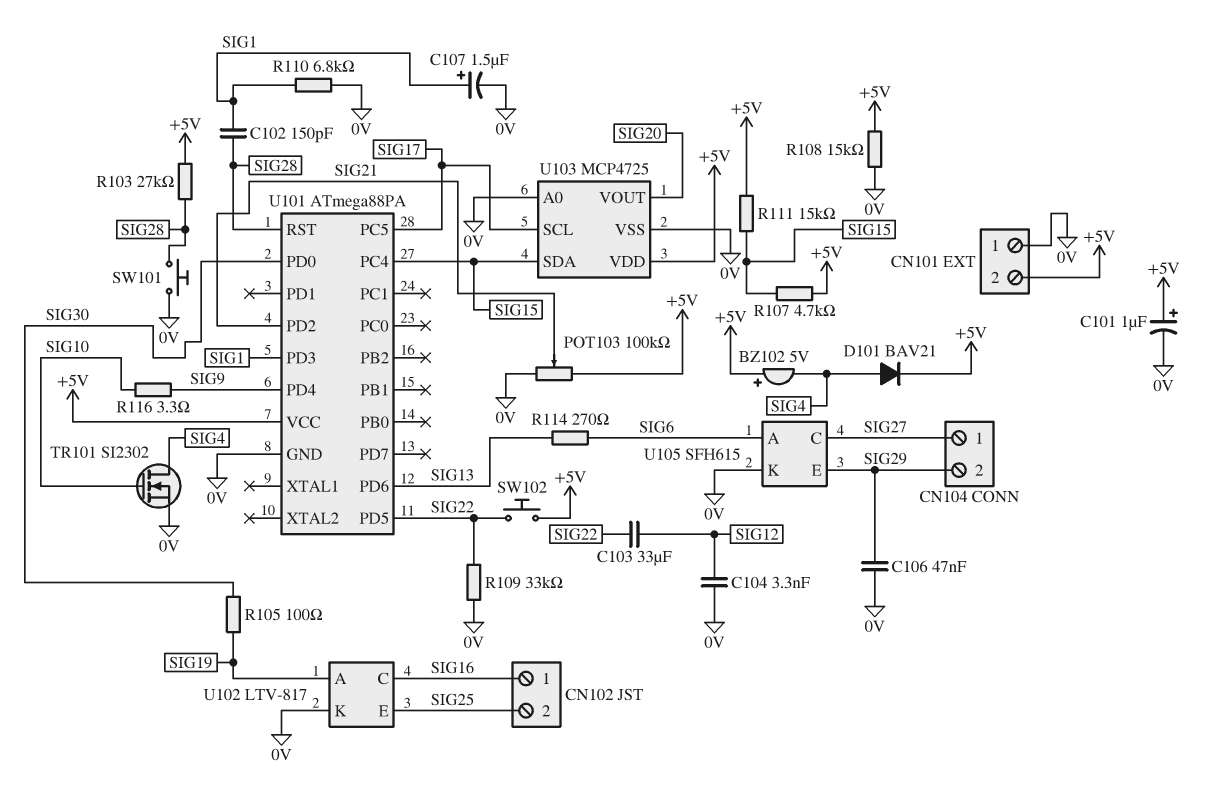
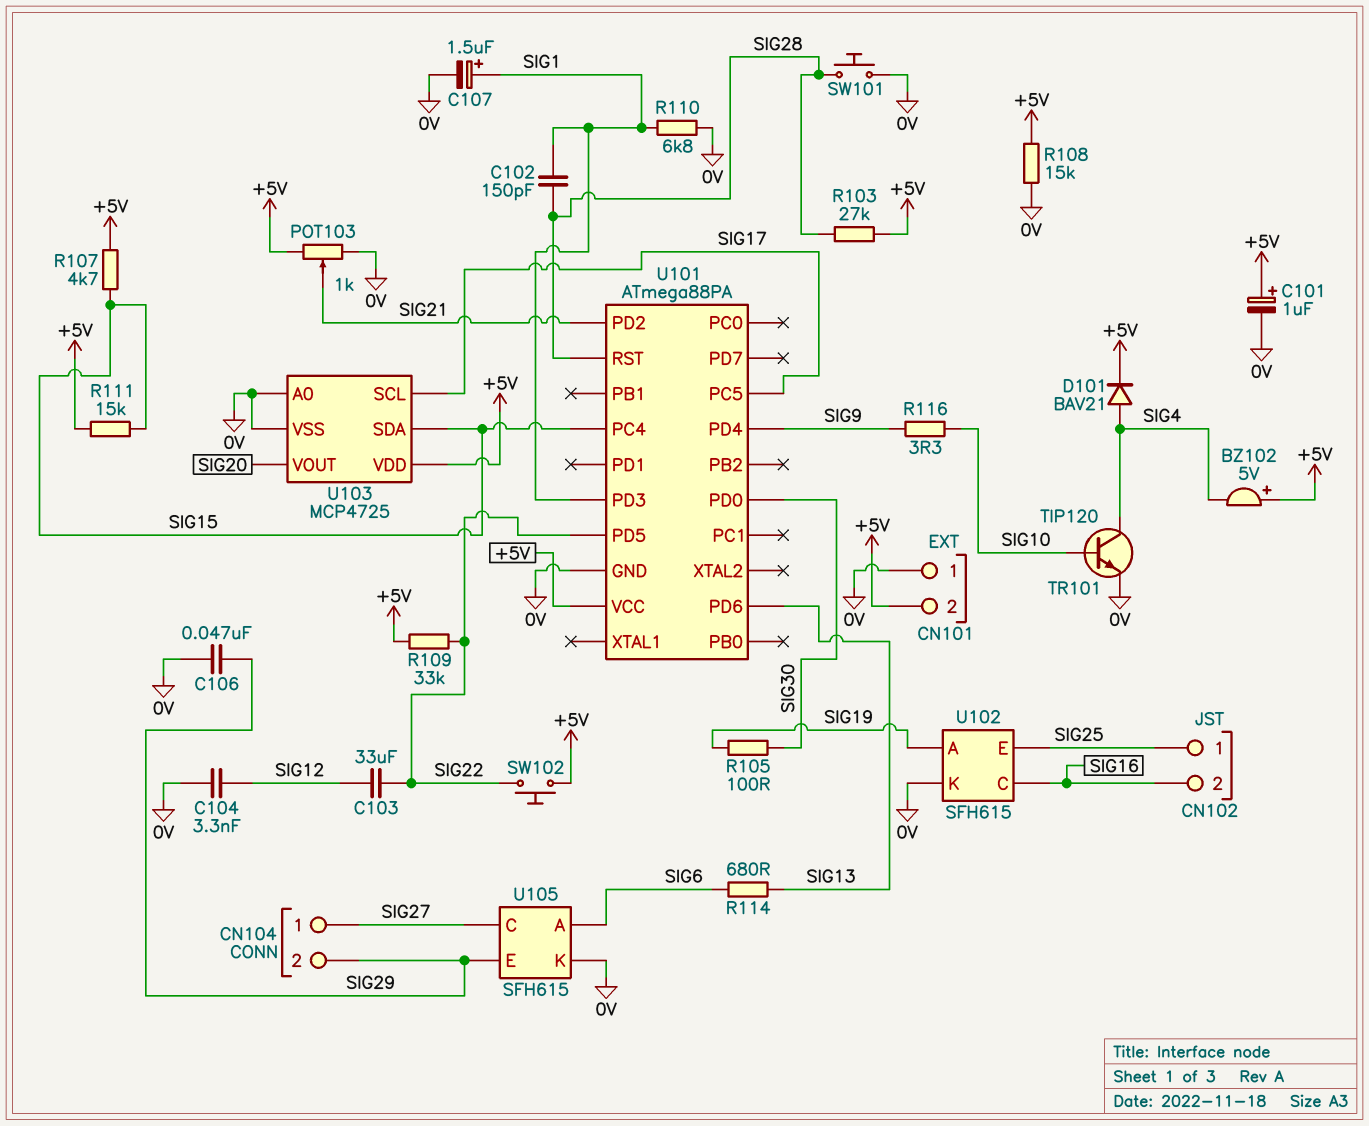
CN102 pin 1: SIG16 -> SIG25
CN102 pin 2: SIG25 -> SIG16
POT103: 100k (+5V, 0V, wiper SIG21) -> 1k (+5V, 0V, wiper SIG21)
R109: 33k (0V, SIG22) -> 33k (+5V, SIG22)
R114: 270 (SIG6, SIG13) -> 680 (SIG6, SIG13)
TR101: NMOS SI2302 (G SIG10, D SIG4, S 0V) -> NPN TIP120 (B SIG10, C SIG4, E 0V)
U102: LTV-817 -> SFH615

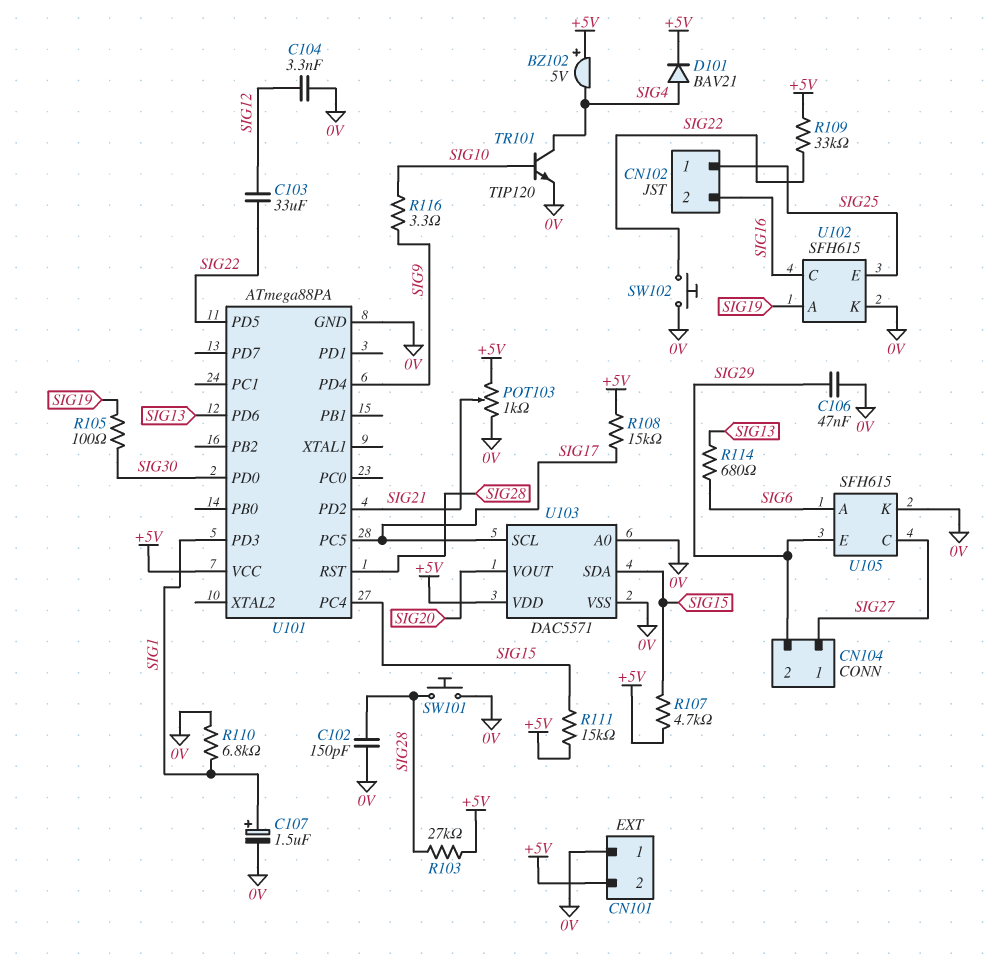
C101: 1uF (plus +5V, minus 0V) -> none
C102: 150pF (SIG1, SIG28) -> 150pF (0V, SIG28)
R108: 15k (+5V, 0V) -> 15k (+5V, SIG17)
SW102: button (+5V, SIG22) -> button (0V, SIG22)
U103: MCP4725 -> DAC5571

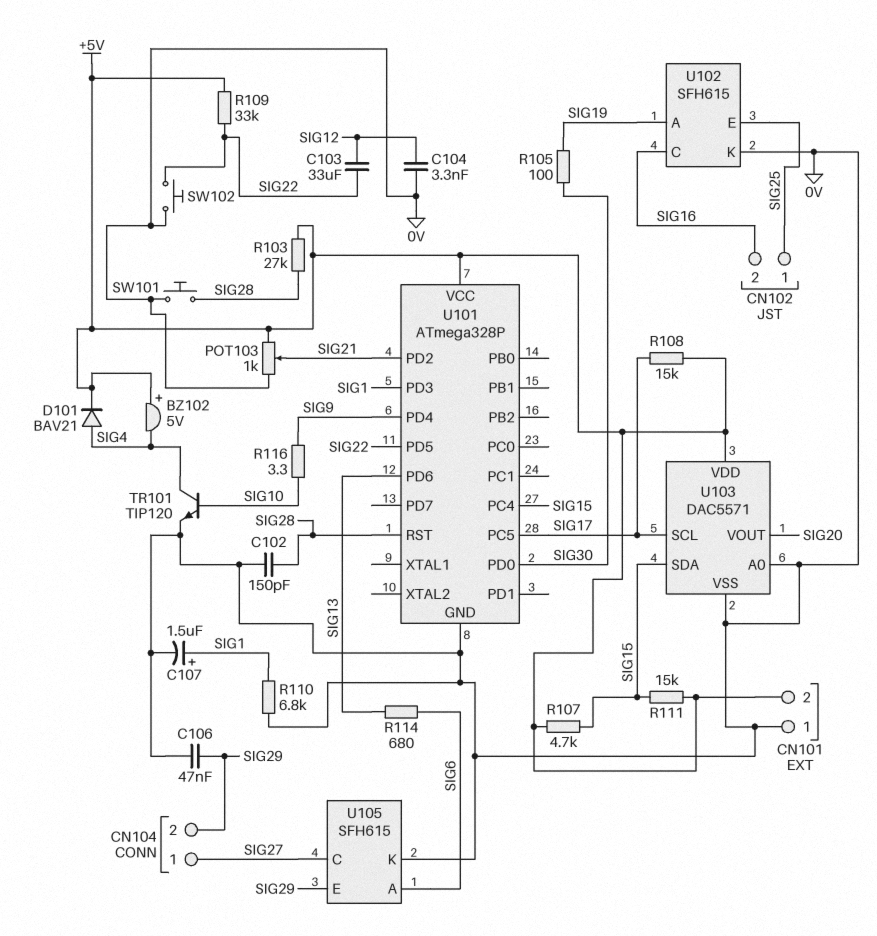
U101: ATmega88PA -> ATmega328P

